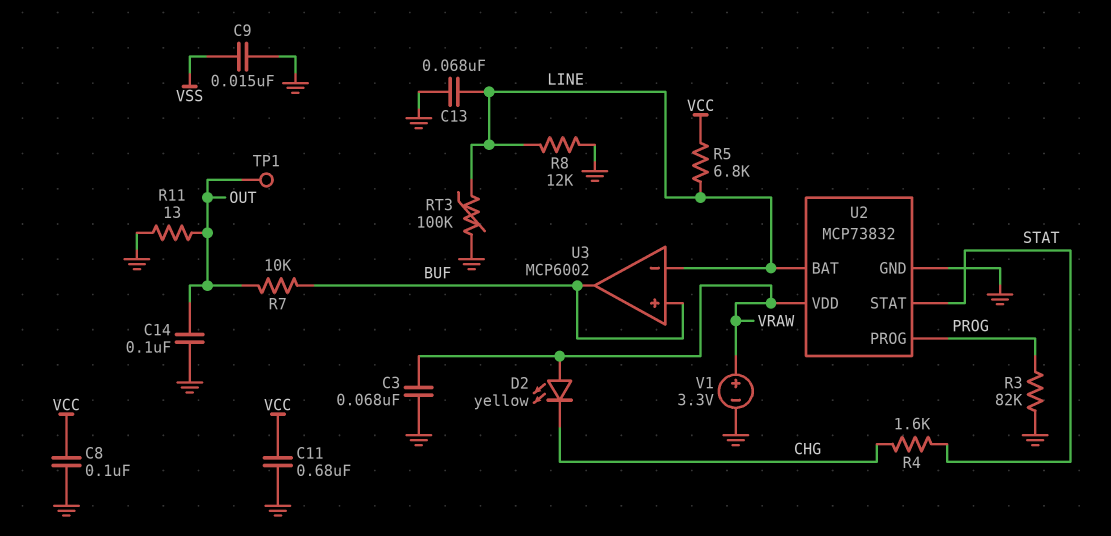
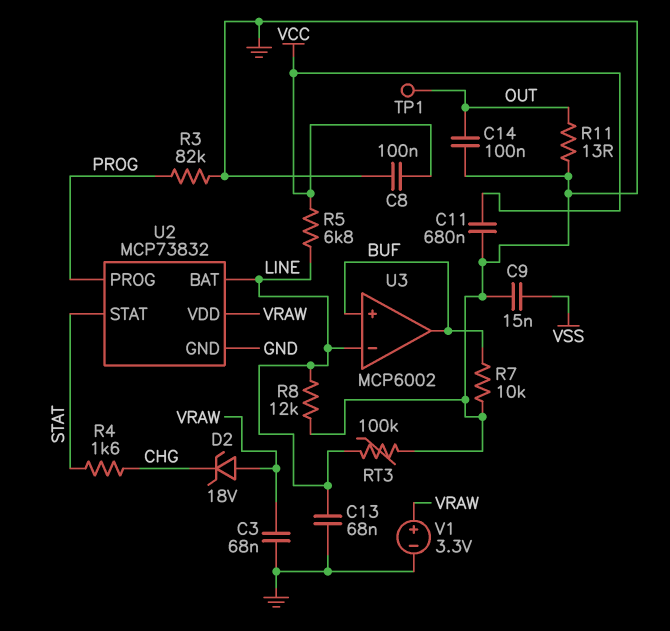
D2: LED yellow (A VRAW, K CHG) -> zener 18V (A VRAW, K CHG)
R7: 10k (BUF, OUT) -> 10k (BUF, GND)

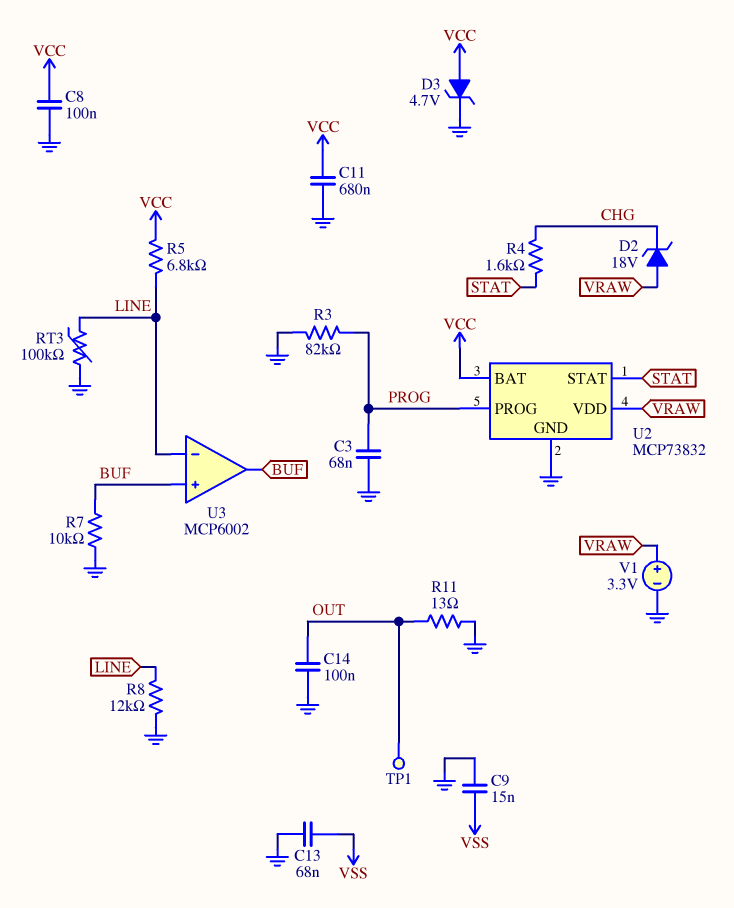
C3: 68nF (GND, VRAW) -> 68nF (GND, PROG)
C13: 68nF (GND, LINE) -> 68nF (GND, VSS)
D3: none -> zener 4.7V (A VCC, K GND)
U2 pin BAT: LINE -> VCC

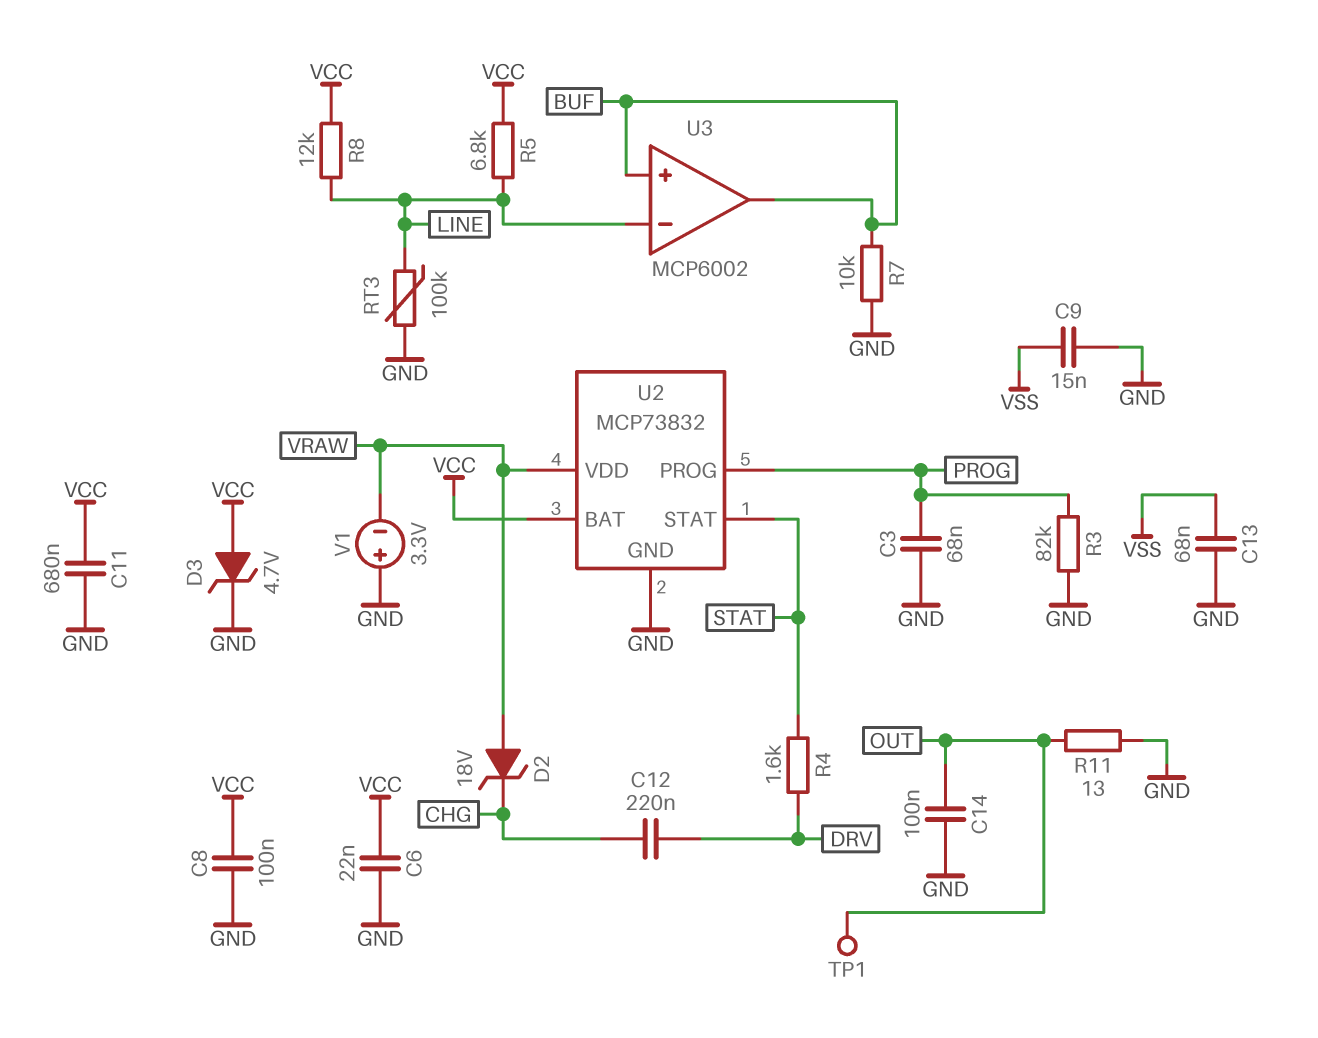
C6: none -> 22nF (GND, VCC)
C12: none -> 220nF (CHG, DRV)
R4: 1.6k (CHG, STAT) -> 1.6k (DRV, STAT)
R8: 12k (GND, LINE) -> 12k (LINE, VCC)
V1: 3.3V (plus VRAW, minus GND) -> 3.3V (plus GND, minus VRAW)

